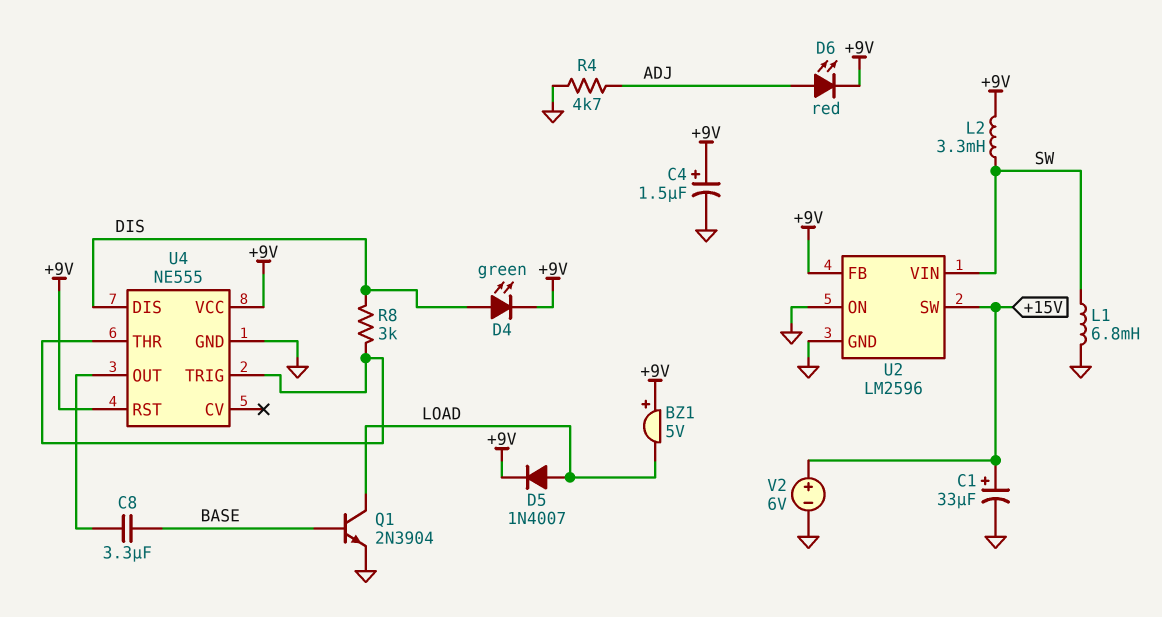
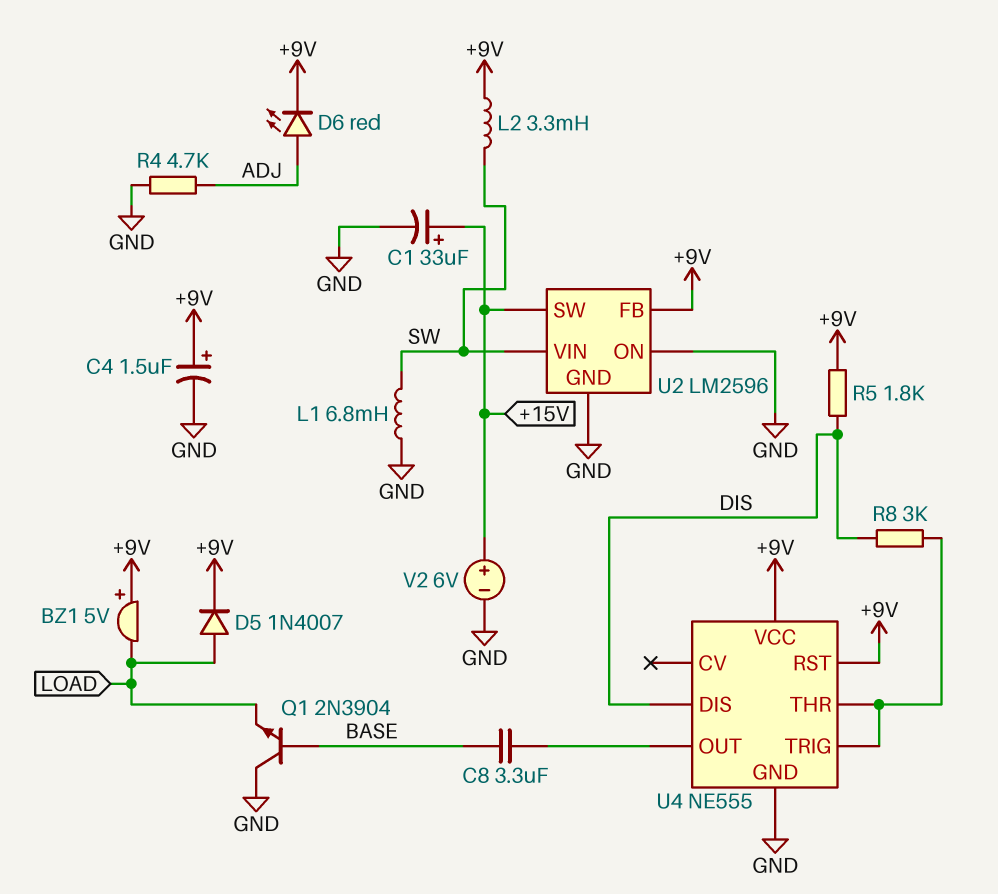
D4: LED green (A DIS, K +9V) -> none
Q1: NPN 2N3904 (B BASE, C LOAD, E GND) -> NPN 2N3904 (B BASE, C GND, E LOAD)
R5: none -> 1.8k (+9V, DIS)

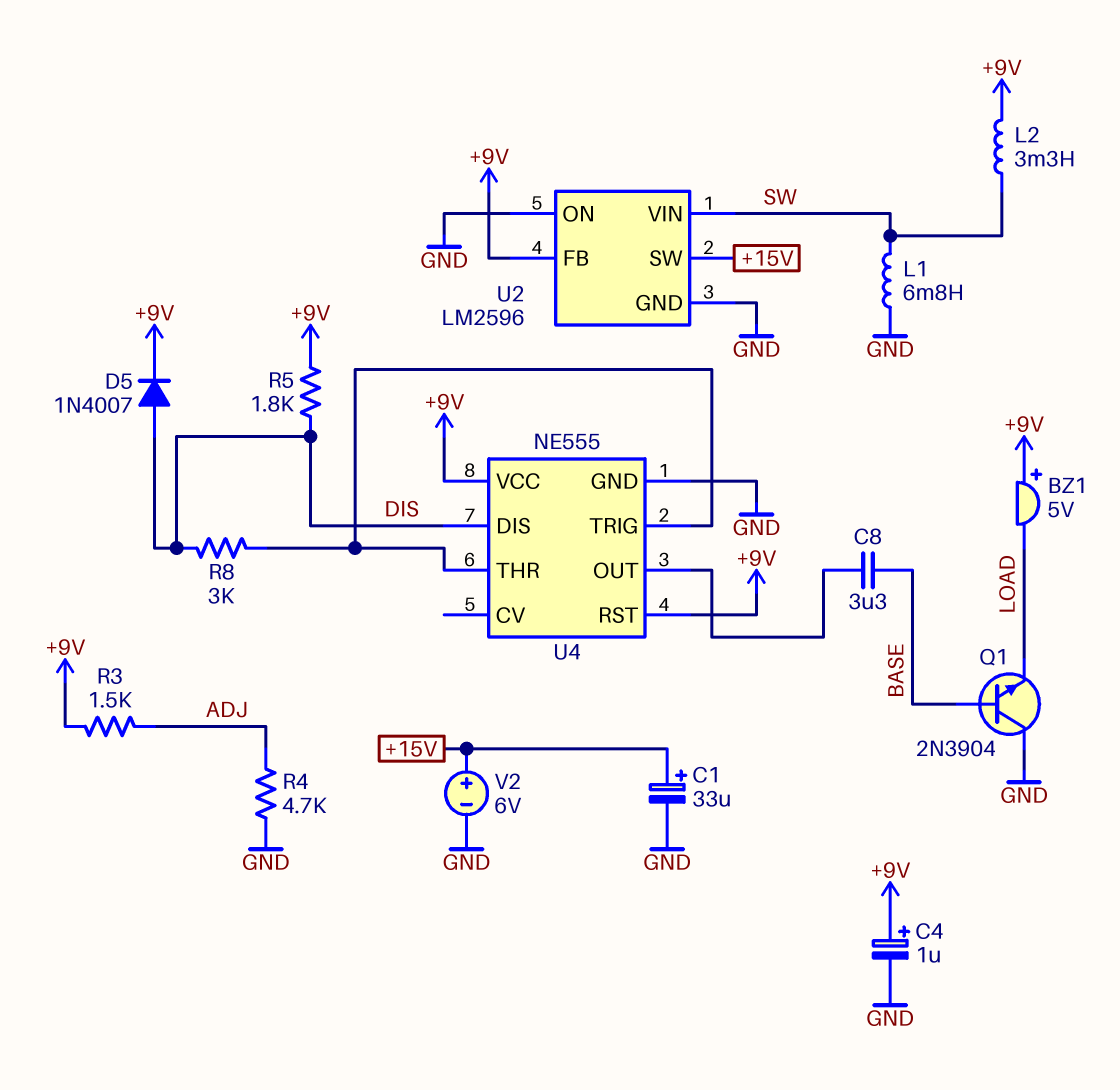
C4: 1.5uF (plus +9V, minus GND) -> 1uF (plus +9V, minus GND)
D5: diode 1N4007 (A LOAD, K +9V) -> diode 1N4007 (A DIS, K +9V)
D6: LED red (A ADJ, K +9V) -> none
R3: none -> 1.5k (+9V, ADJ)

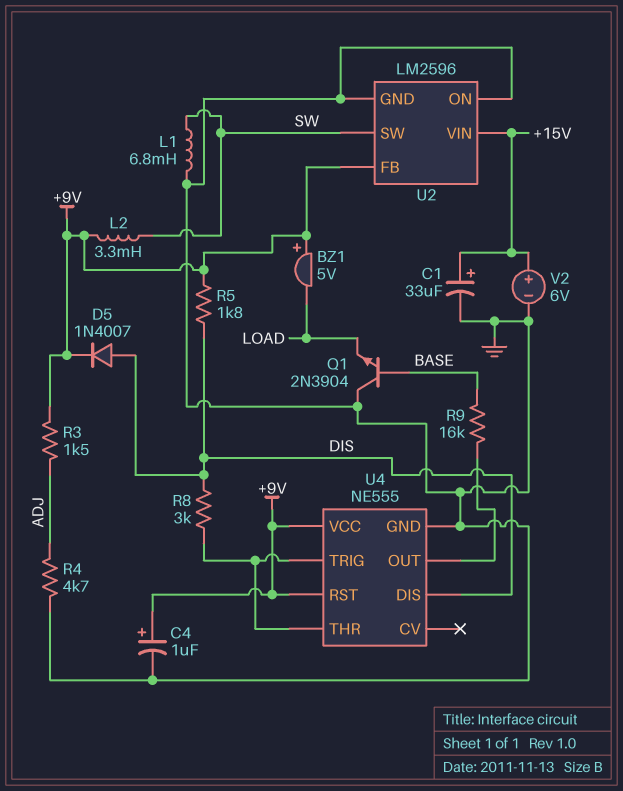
C8: 3.3uF (BASE, U4/OUT) -> none
R9: none -> 16k (BASE, U4/OUT)
U2 pin SW: +15V -> SW
U2 pin VIN: SW -> +15V

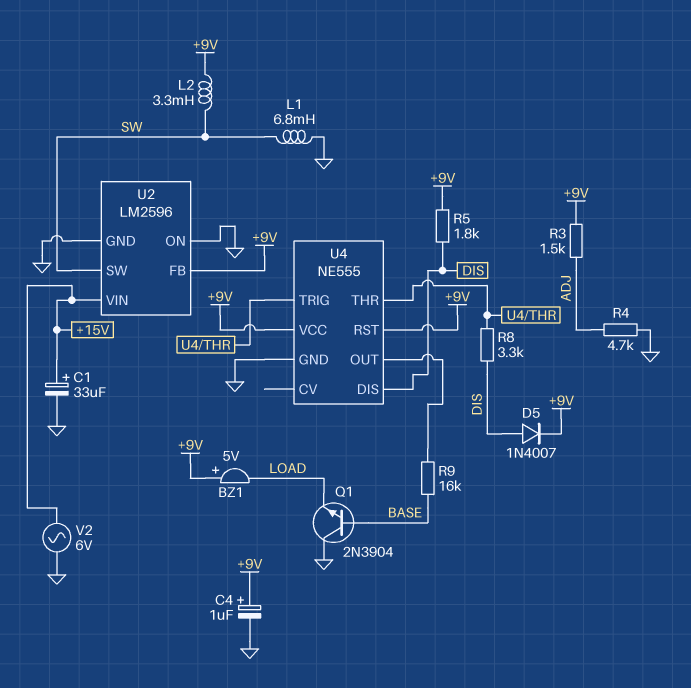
R8: 3k (DIS, U4/THR) -> 3.3k (DIS, U4/THR)
V2: 6V (plus +15V, minus GND) -> AC 6V (+15V, GND)

